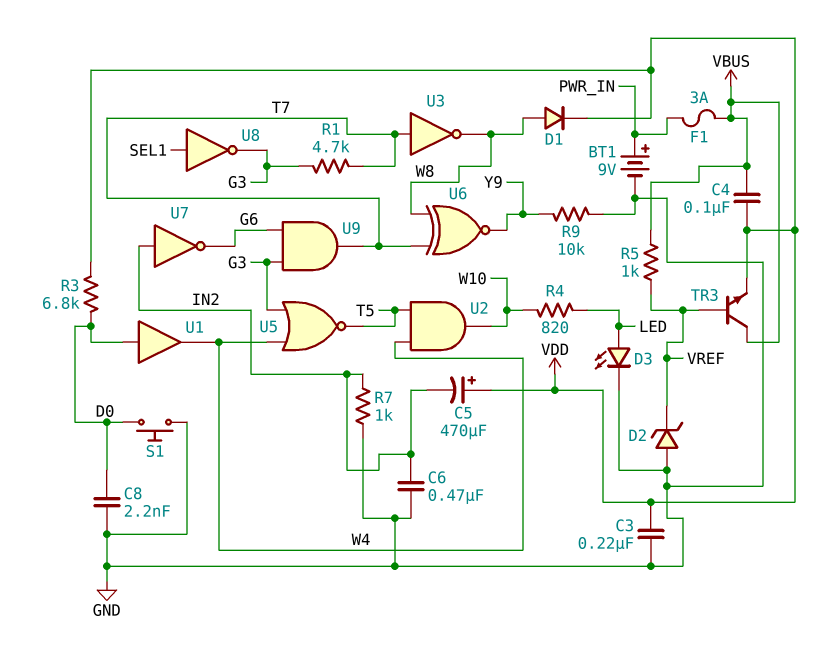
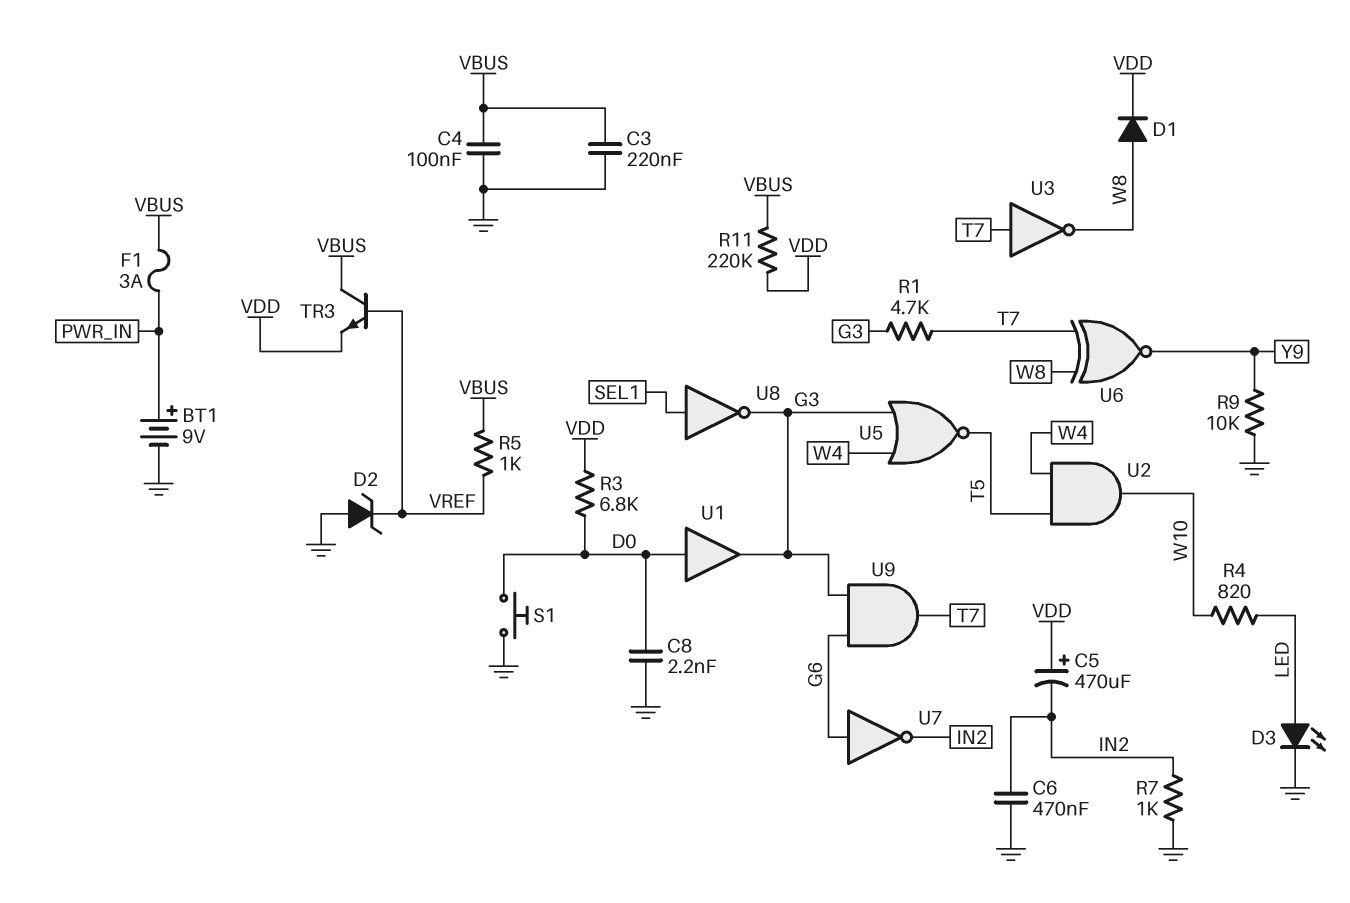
C3: 220nF (GND, VDD) -> 220nF (GND, VBUS)
C4: 100nF (VBUS, VDD) -> 100nF (GND, VBUS)
R11: none -> 220k (VBUS, VDD)
U1: buffer (in D0, out W4) -> buffer (in D0, out G3)
U7: NOT (in IN2, out G6) -> NOT (in G6, out IN2)

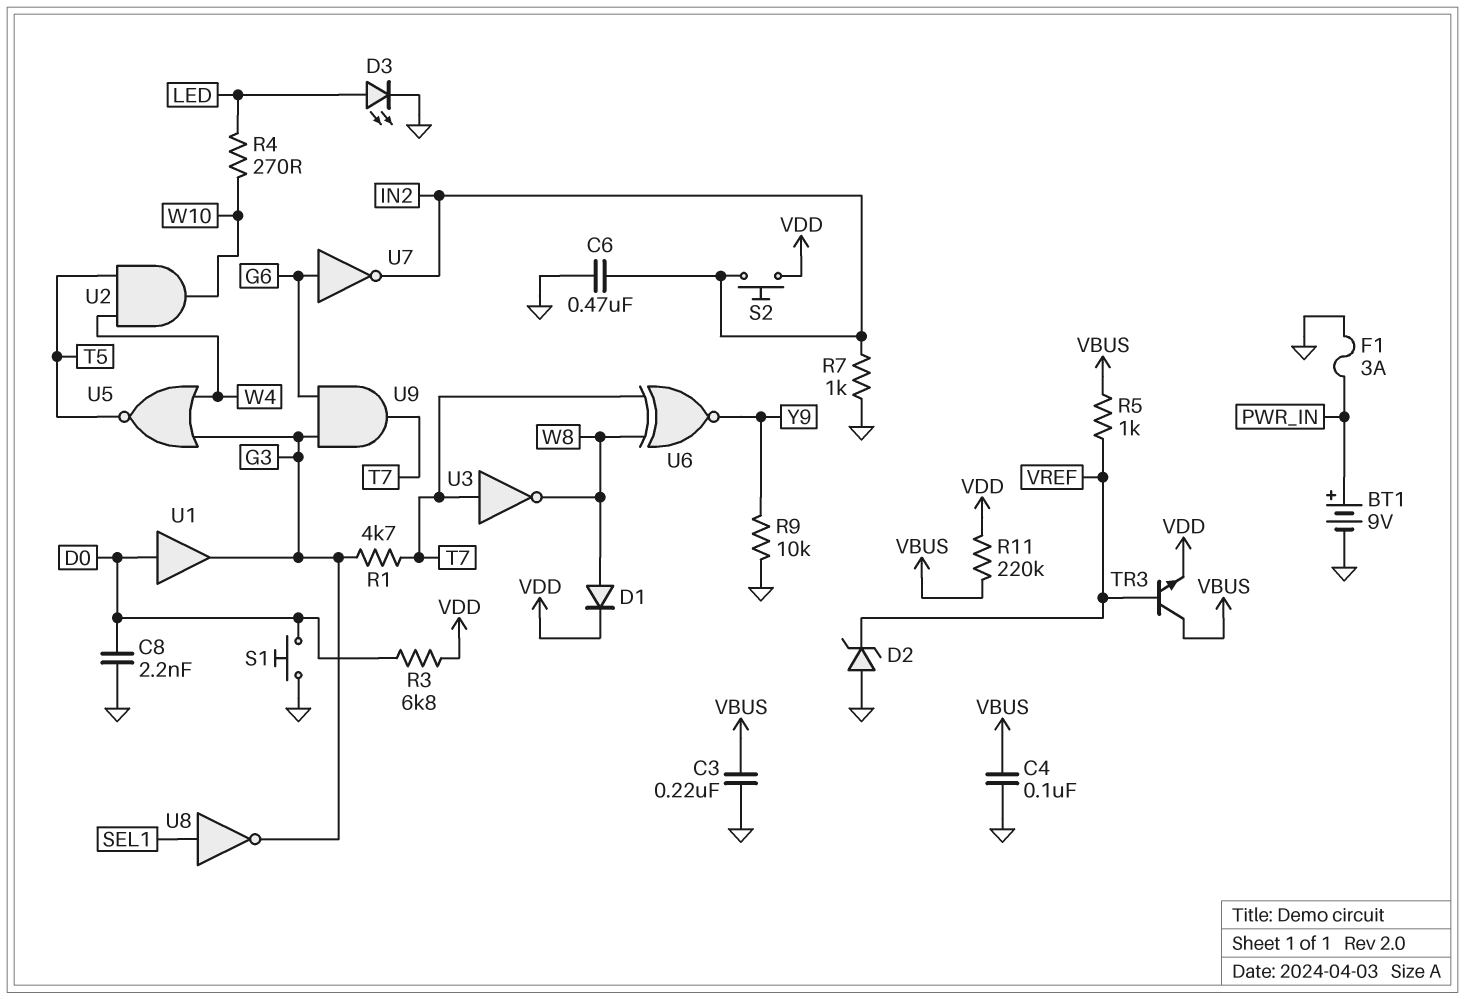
C5: 470uF (plus VDD, minus IN2) -> none
F1: 3A (PWR_IN, VBUS) -> 3A (GND, PWR_IN)
R4: 820 (LED, W10) -> 270 (LED, W10)
S2: none -> button (IN2, VDD)

